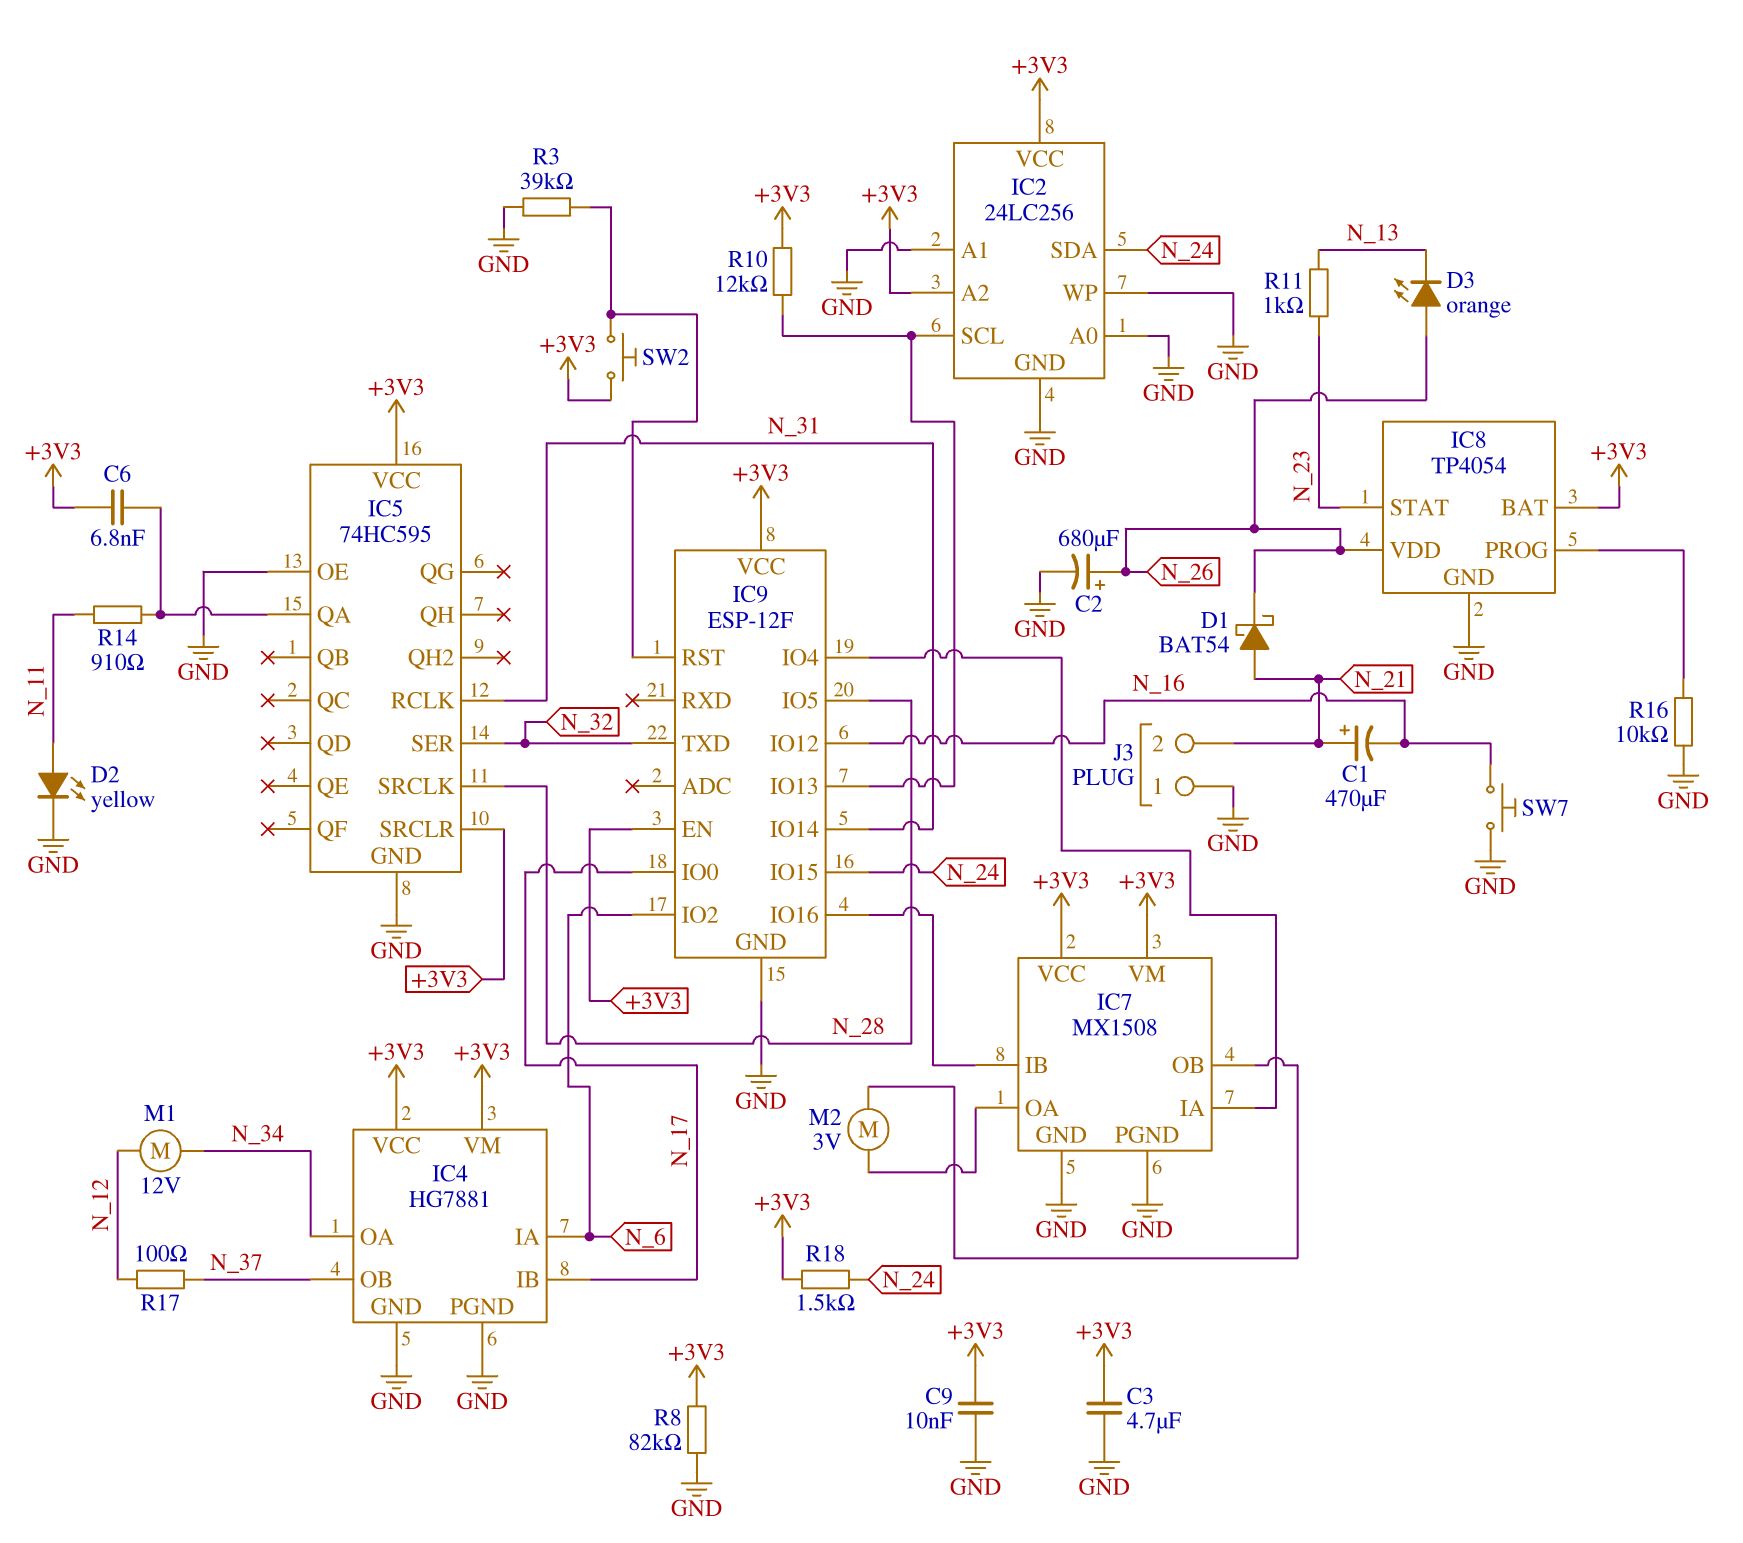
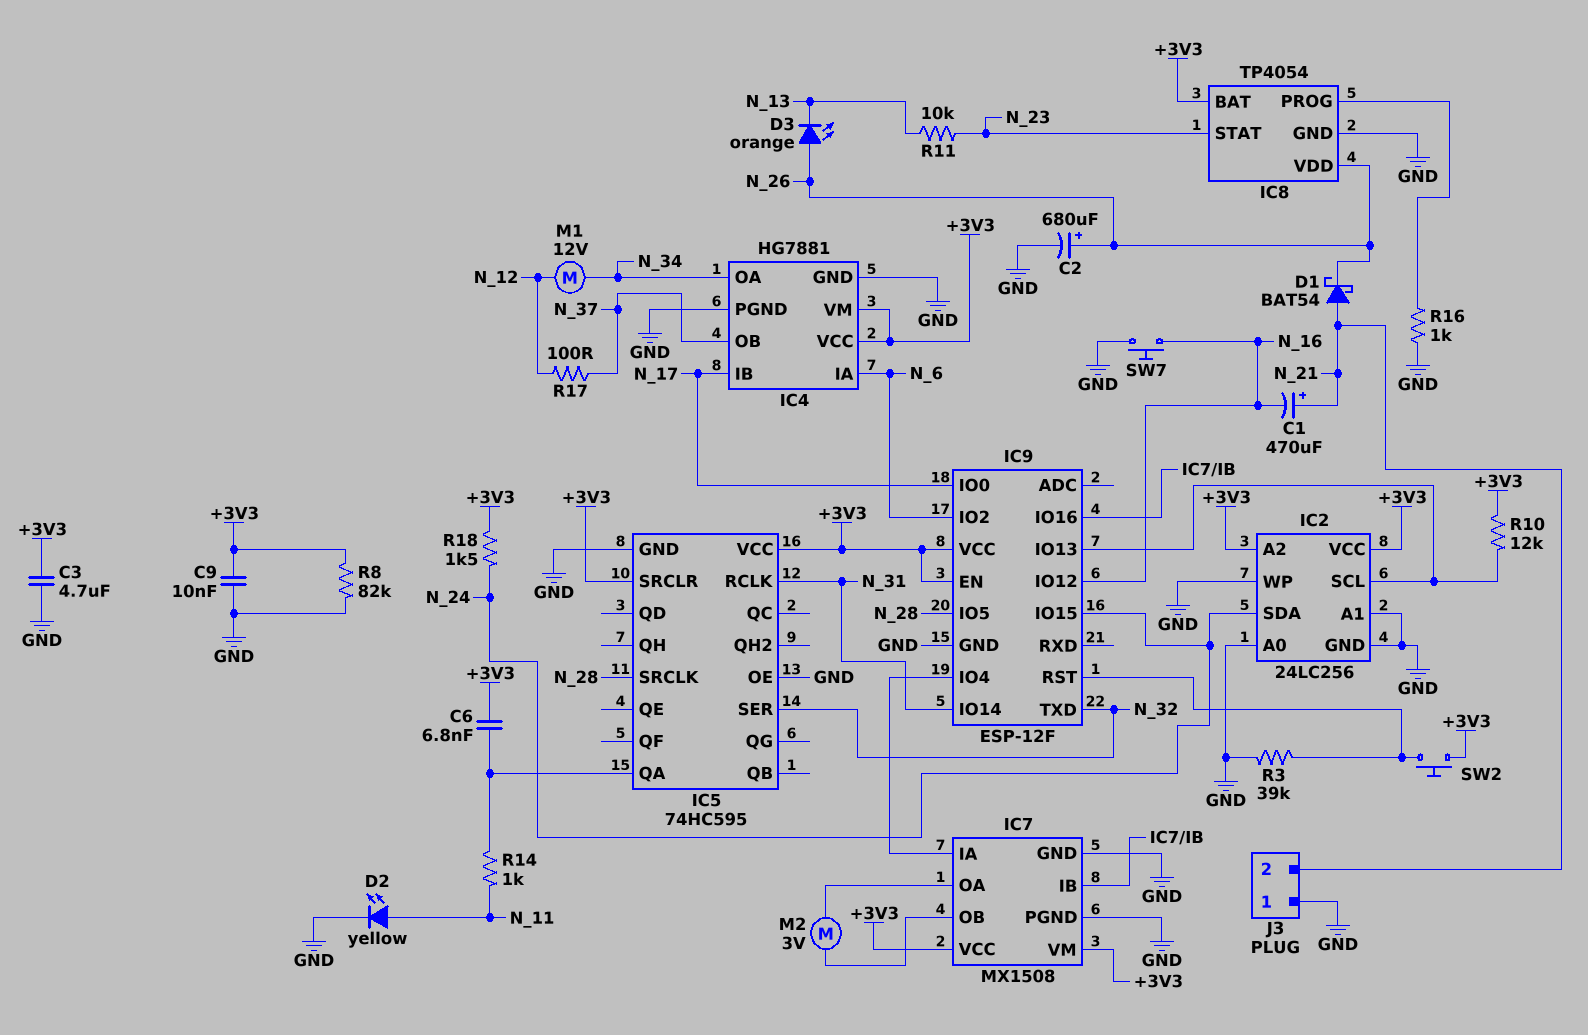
R11: 1k (N_13, N_23) -> 10k (N_13, N_23)
R14: 910 (IC5/QA, N_11) -> 1k (IC5/QA, N_11)
R16: 10k (GND, IC8/PROG) -> 1k (GND, IC8/PROG)

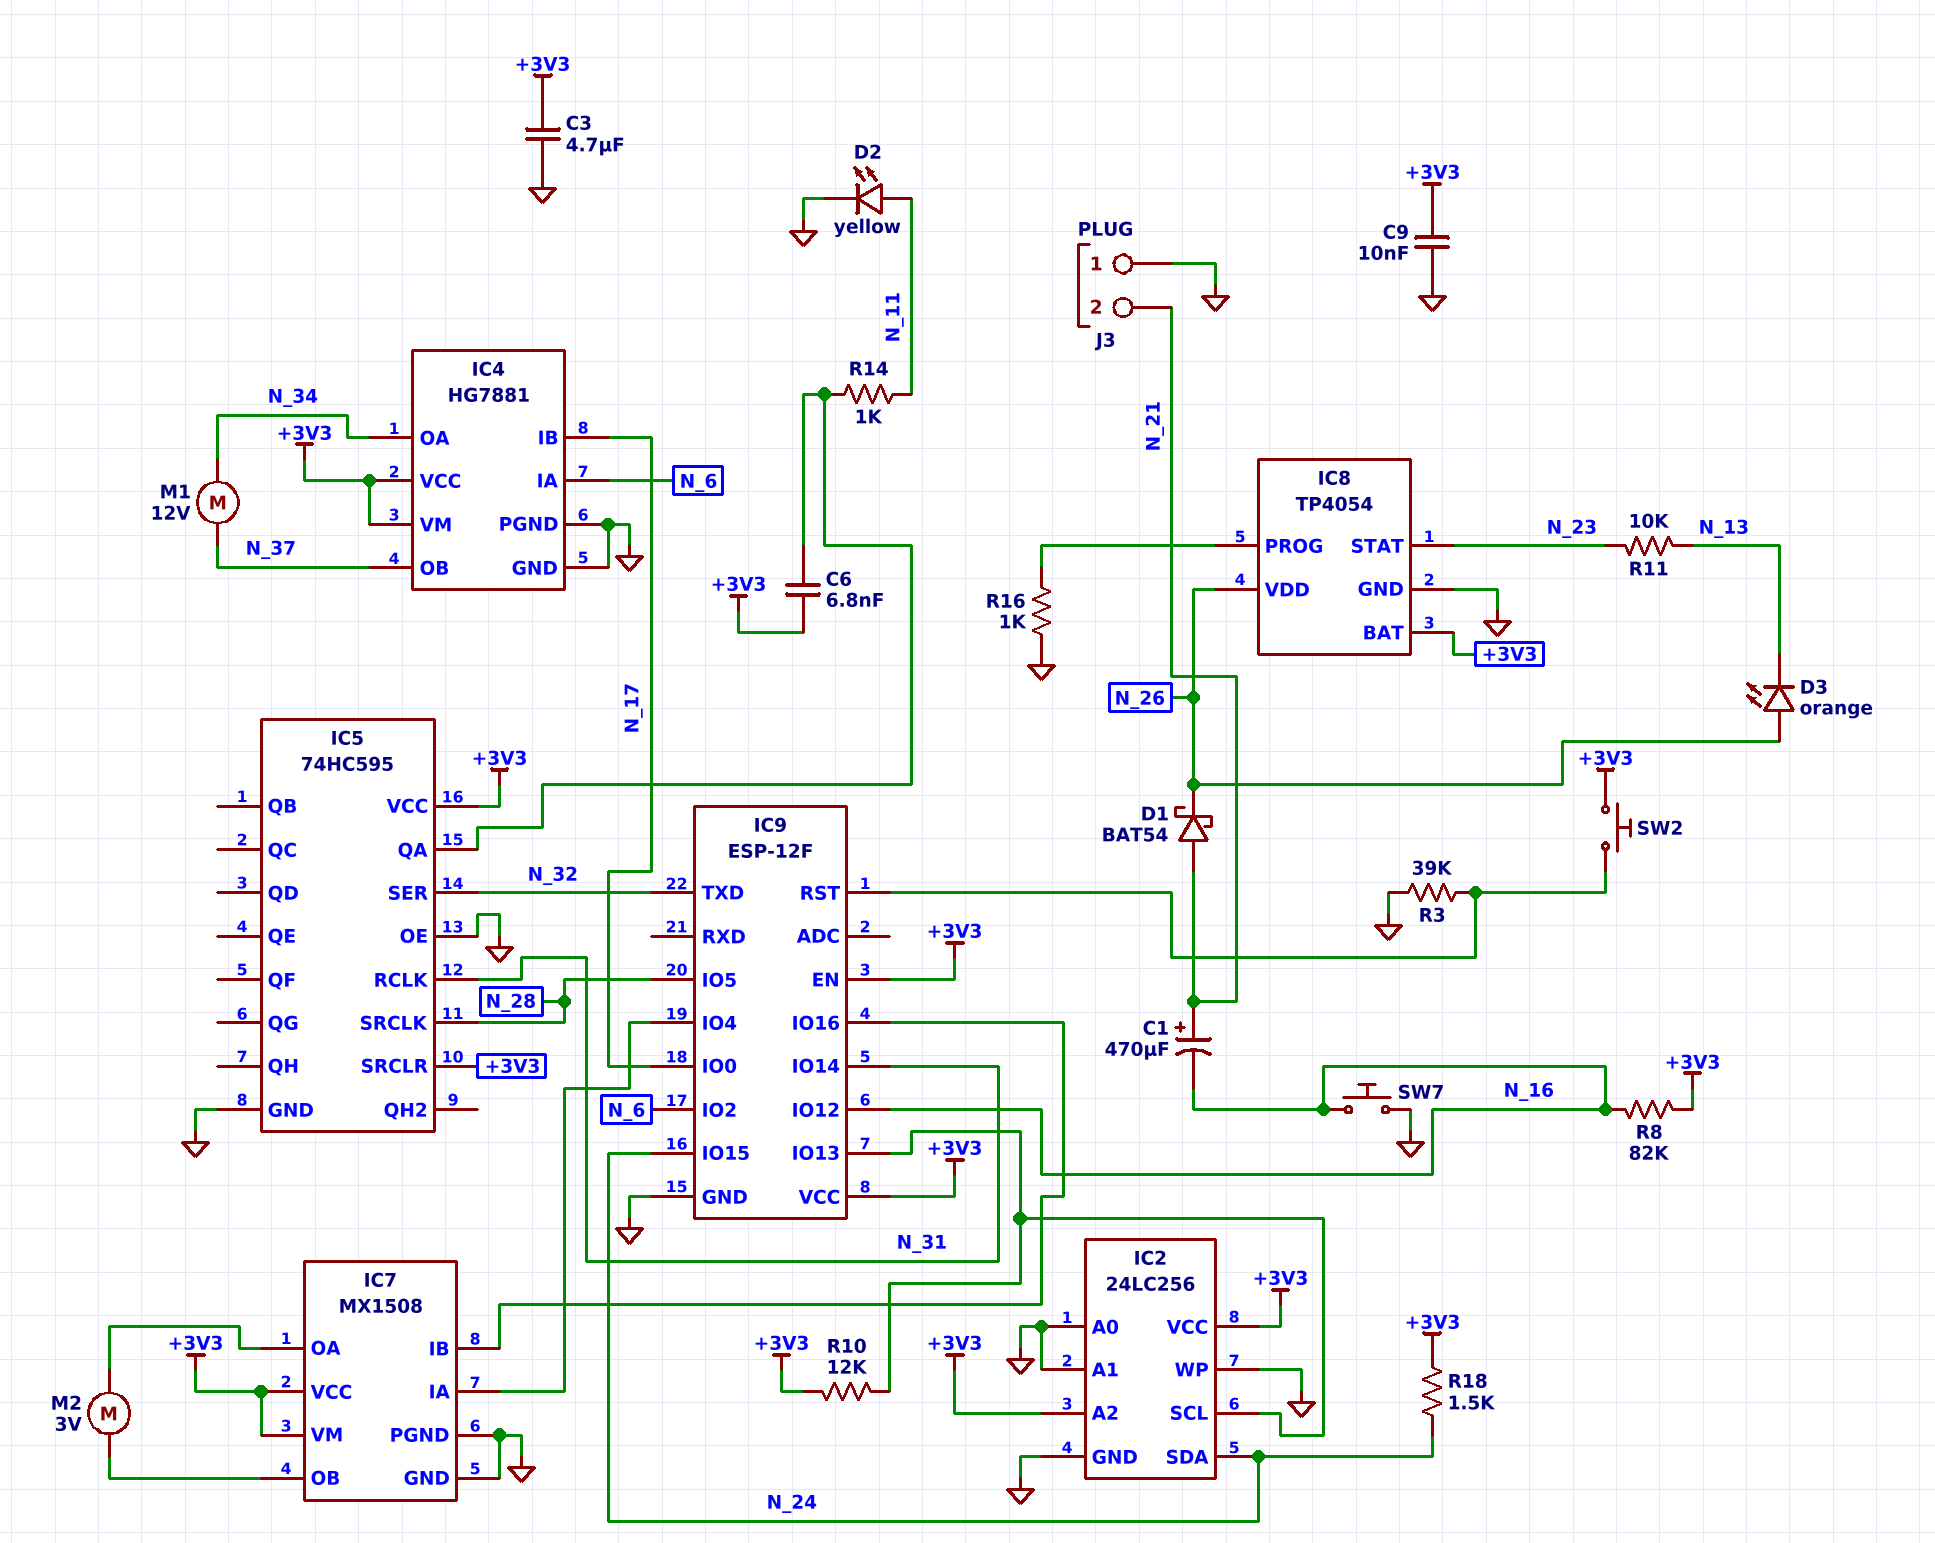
C2: 680uF (plus N_26, minus GND) -> none
M1: motor 12V (N_12, N_34) -> motor 12V (N_34, N_37)
R8: 82k (+3V3, GND) -> 82k (+3V3, N_16)
R17: 100 (N_12, N_37) -> none

